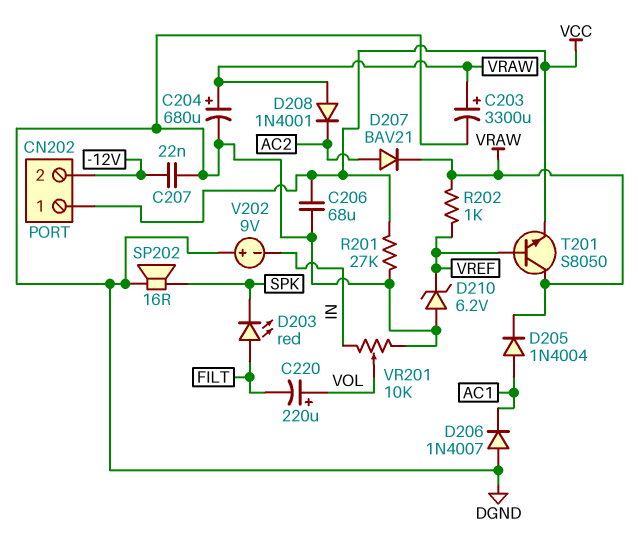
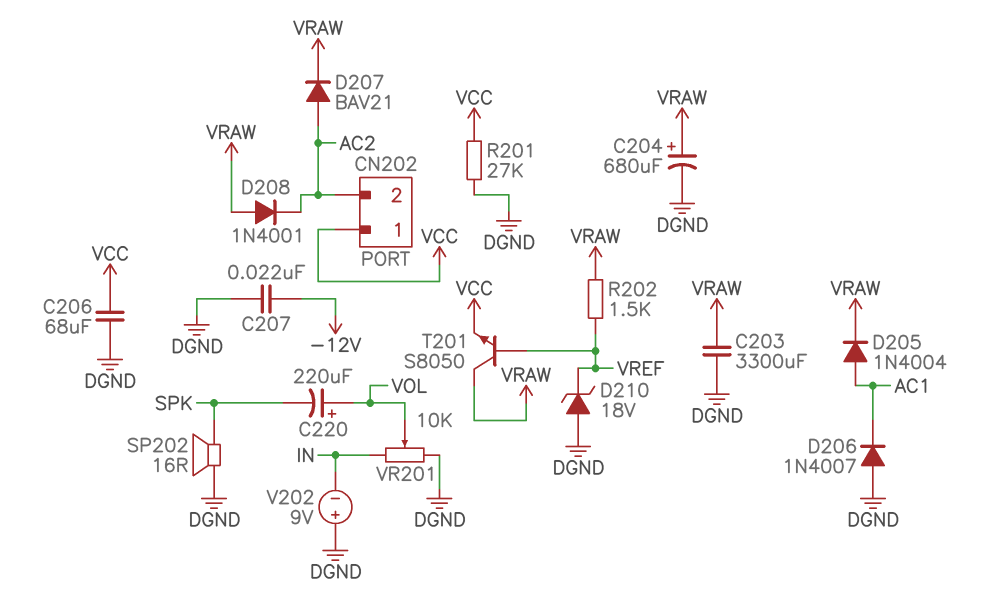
C203: 3300uF (plus VRAW, minus DGND) -> 3300uF (DGND, VRAW)
C220: 220uF (plus VOL, minus FILT) -> 220uF (plus VOL, minus SPK)
CN202 pin 2: -12V -> AC2
D203: LED red (A FILT, K SPK) -> none
D210: zener 6.2V (A DGND, K VREF) -> zener 18V (A DGND, K VREF)
R202: 1k (VRAW, VREF) -> 1.5k (VRAW, VREF)

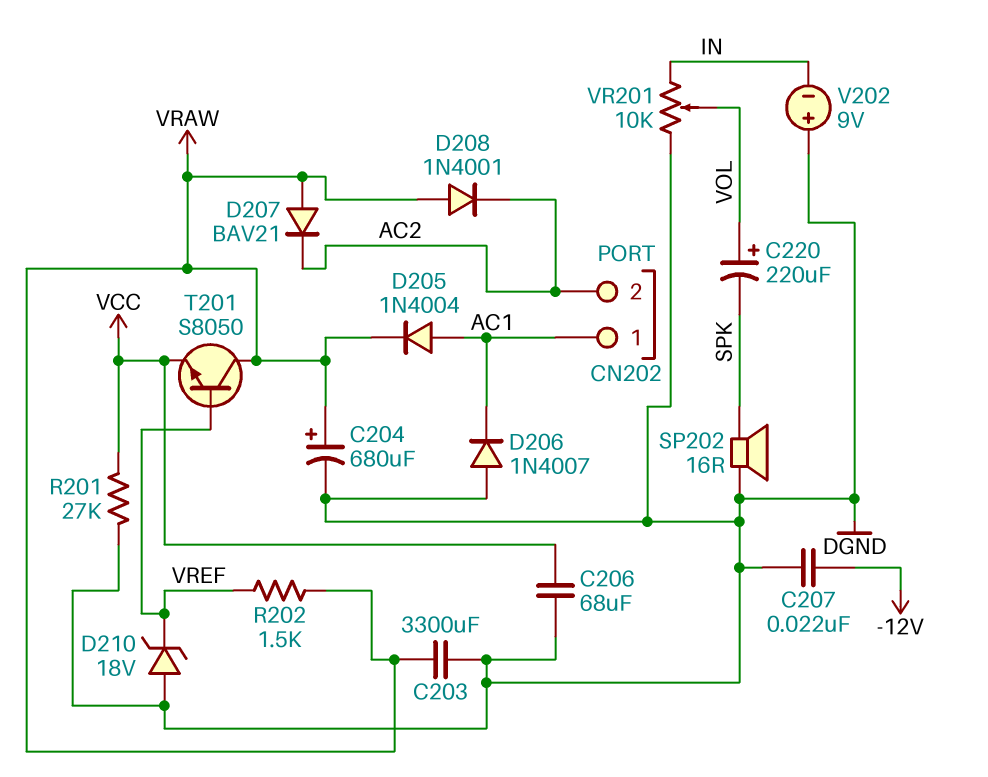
CN202 pin 1: VCC -> AC1
D207: diode BAV21 (A AC2, K VRAW) -> diode BAV21 (A VRAW, K AC2)

